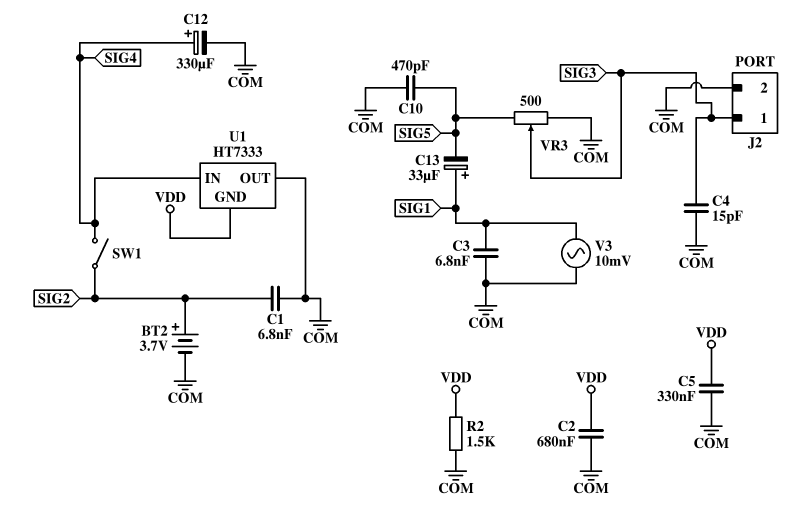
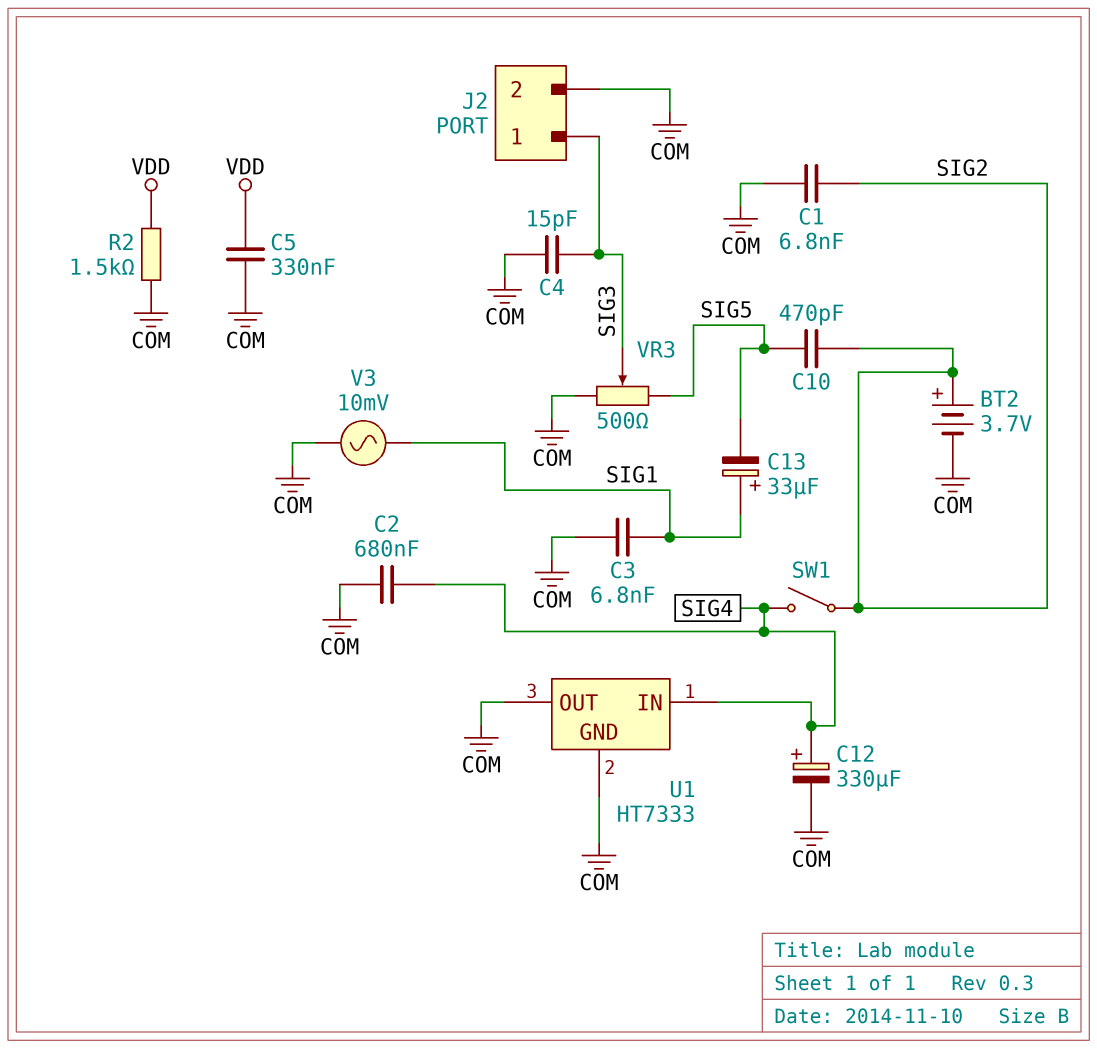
C2: 680nF (COM, VDD) -> 680nF (COM, SIG4)
C10: 470pF (COM, SIG5) -> 470pF (SIG2, SIG5)
U1 pin GND: VDD -> COM

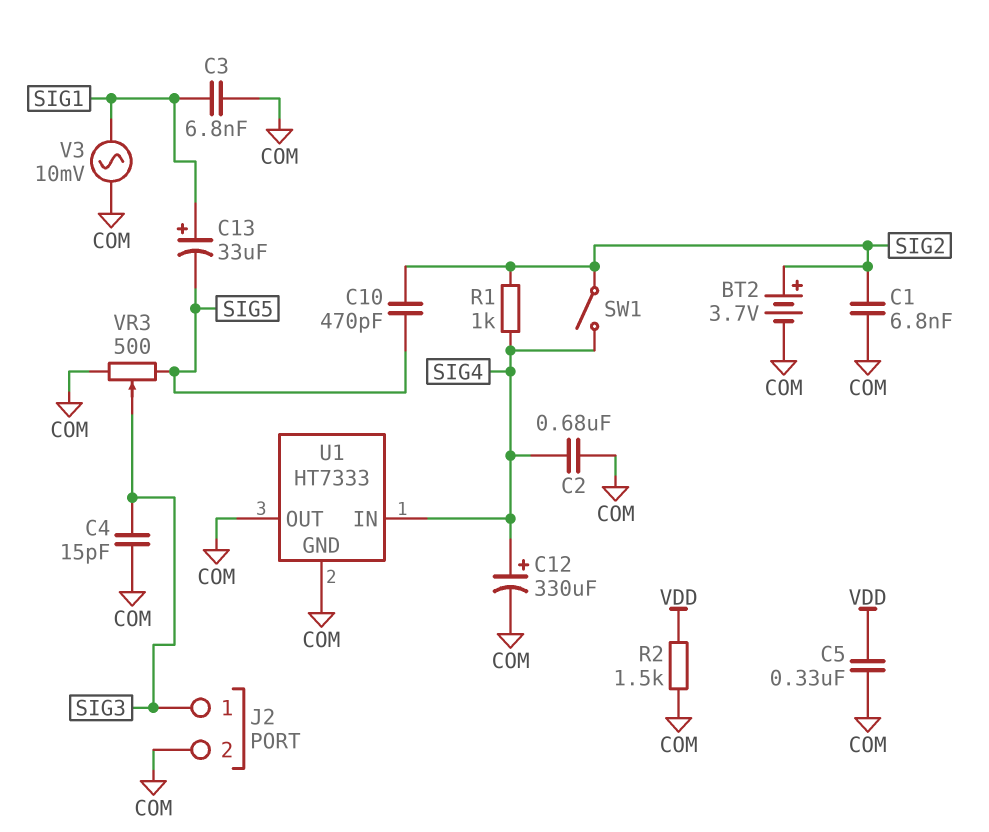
R1: none -> 1k (SIG2, SIG4)

